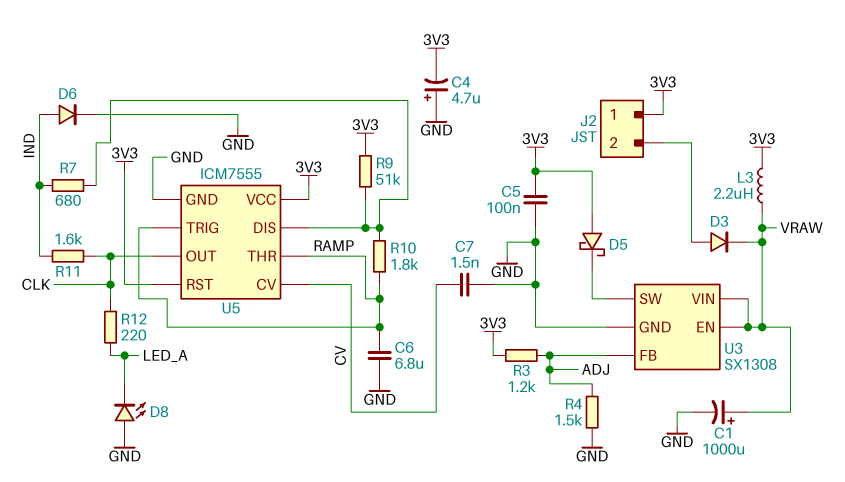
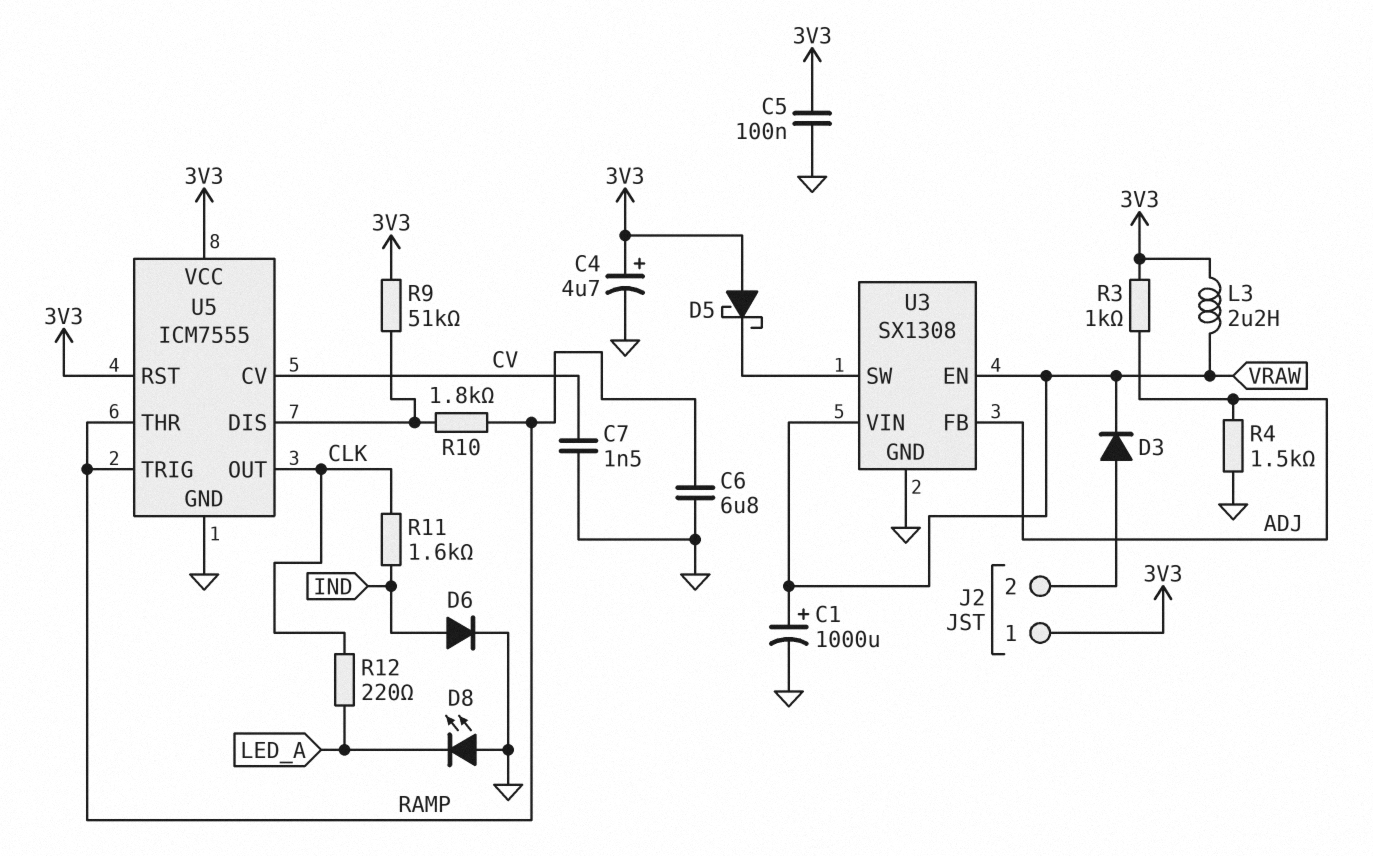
C4: 4.7uF (plus GND, minus 3V3) -> 4.7uF (plus 3V3, minus GND)
R3: 1.2k (3V3, ADJ) -> 1k (3V3, ADJ)
R7: 680 (IND, U5/DIS) -> none

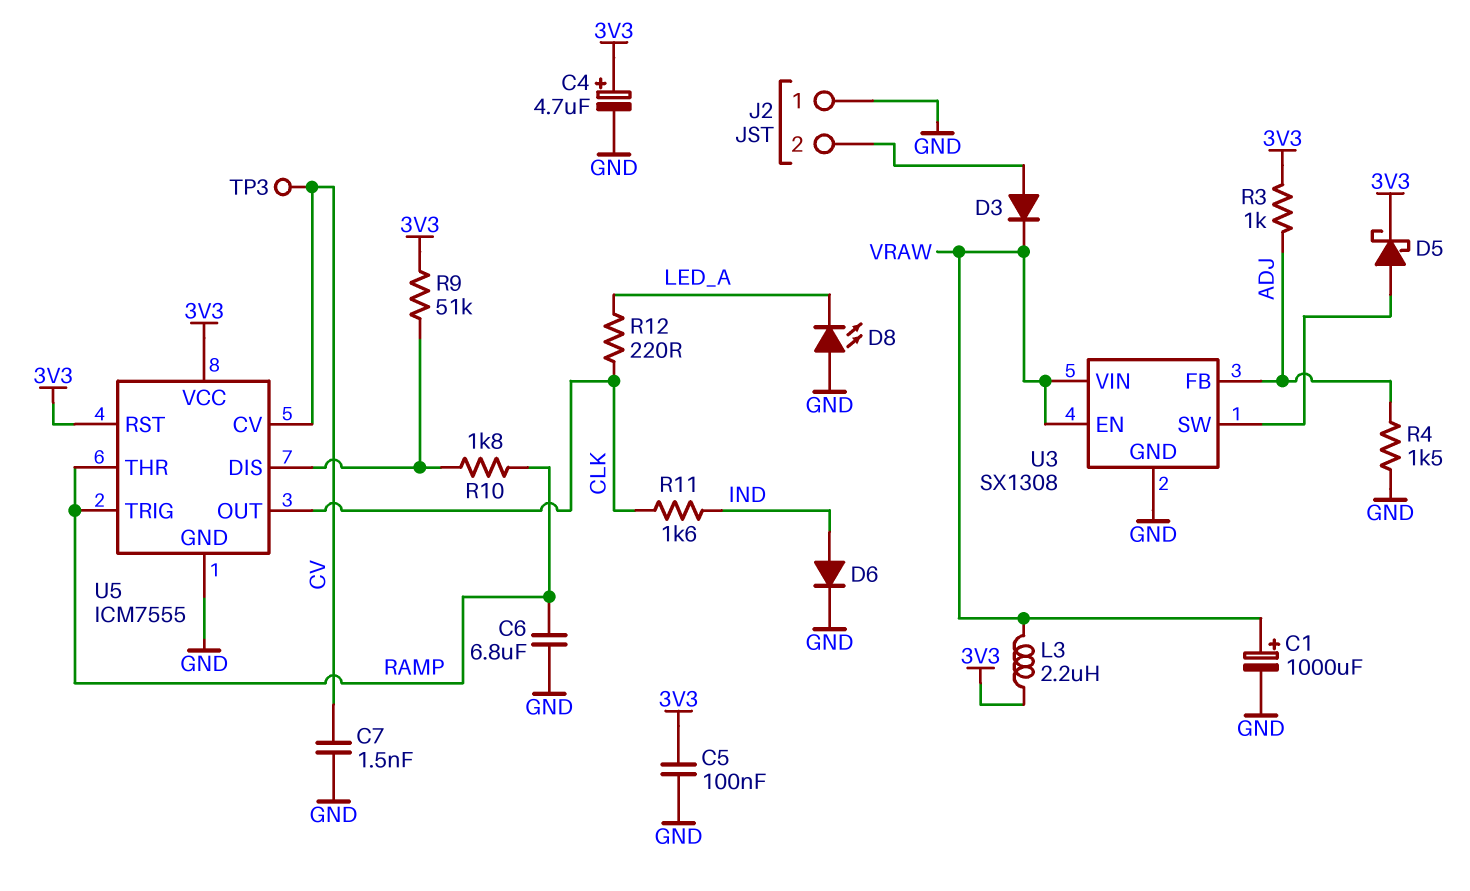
D5: schottky (A 3V3, K U3/SW) -> schottky (A U3/SW, K 3V3)
J2 pin 1: 3V3 -> GND
TP3: none -> test point (CV)

